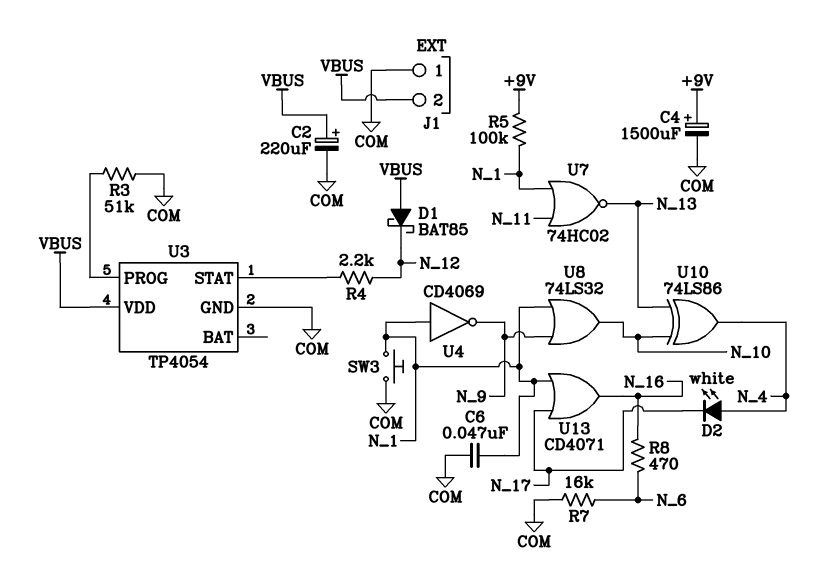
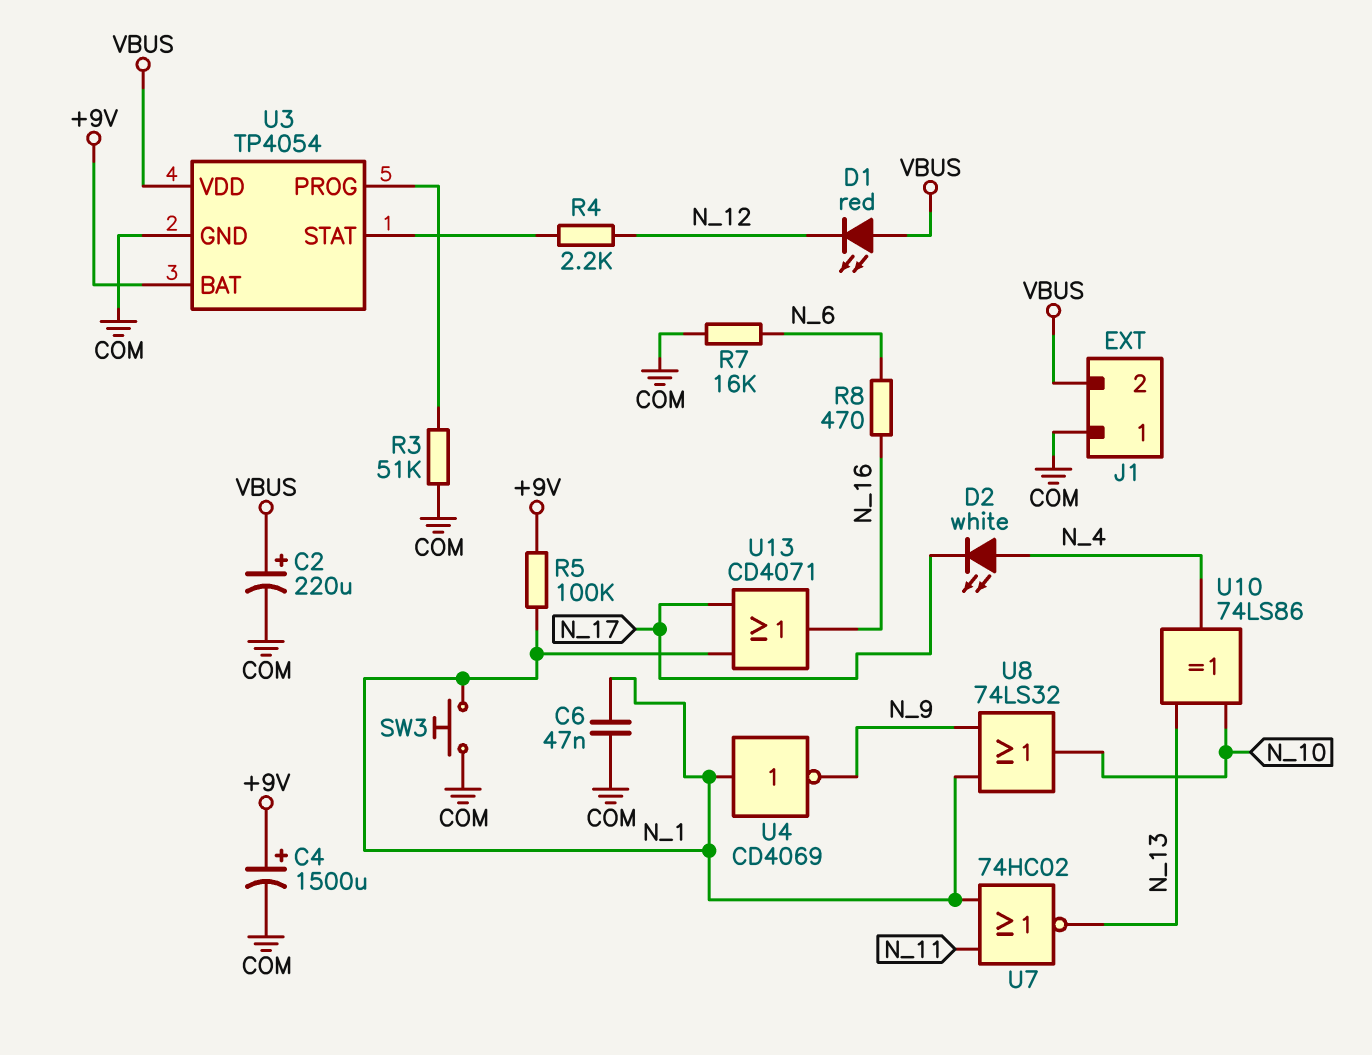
D1: schottky BAT85 (A VBUS, K N_12) -> LED red (A VBUS, K N_12)
U3 pin BAT: none -> +9V

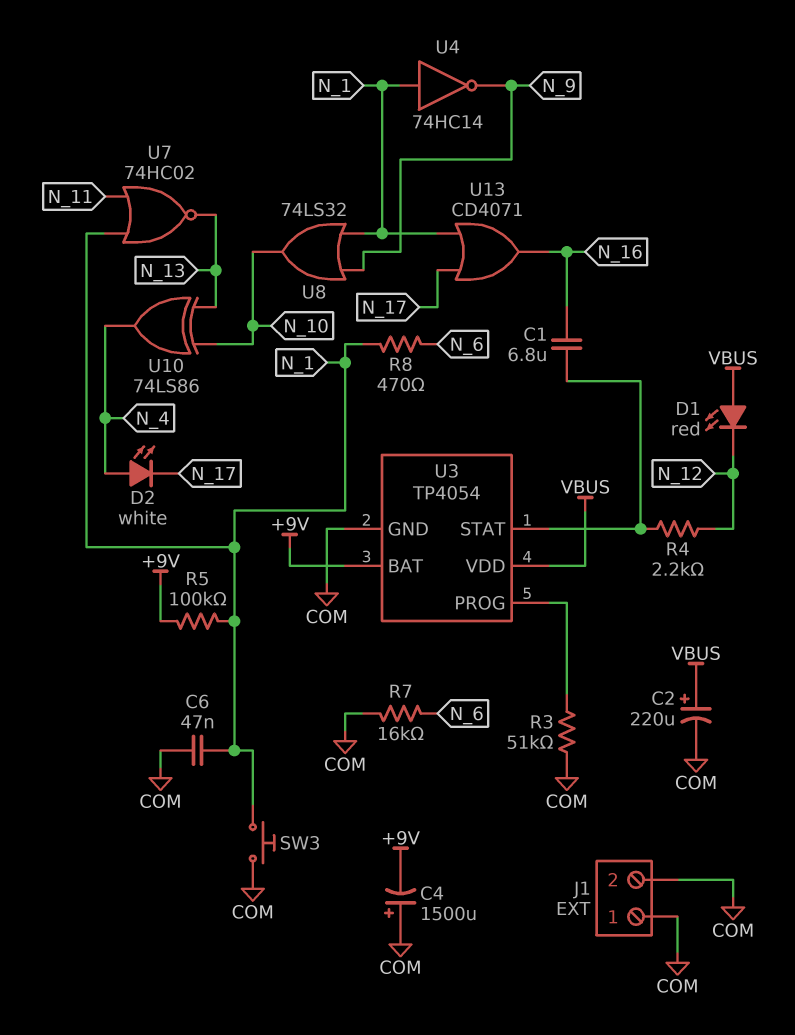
C1: none -> 6.8uF (N_16, U3/STAT)
C4: 1500uF (plus +9V, minus COM) -> 1500uF (plus COM, minus +9V)
J1 pin 2: VBUS -> COM
R8: 470 (N_6, N_16) -> 470 (N_1, N_6)
U4: NOT CD4069 (in N_1, out N_9) -> NOT 74HC14 (in N_1, out N_9)

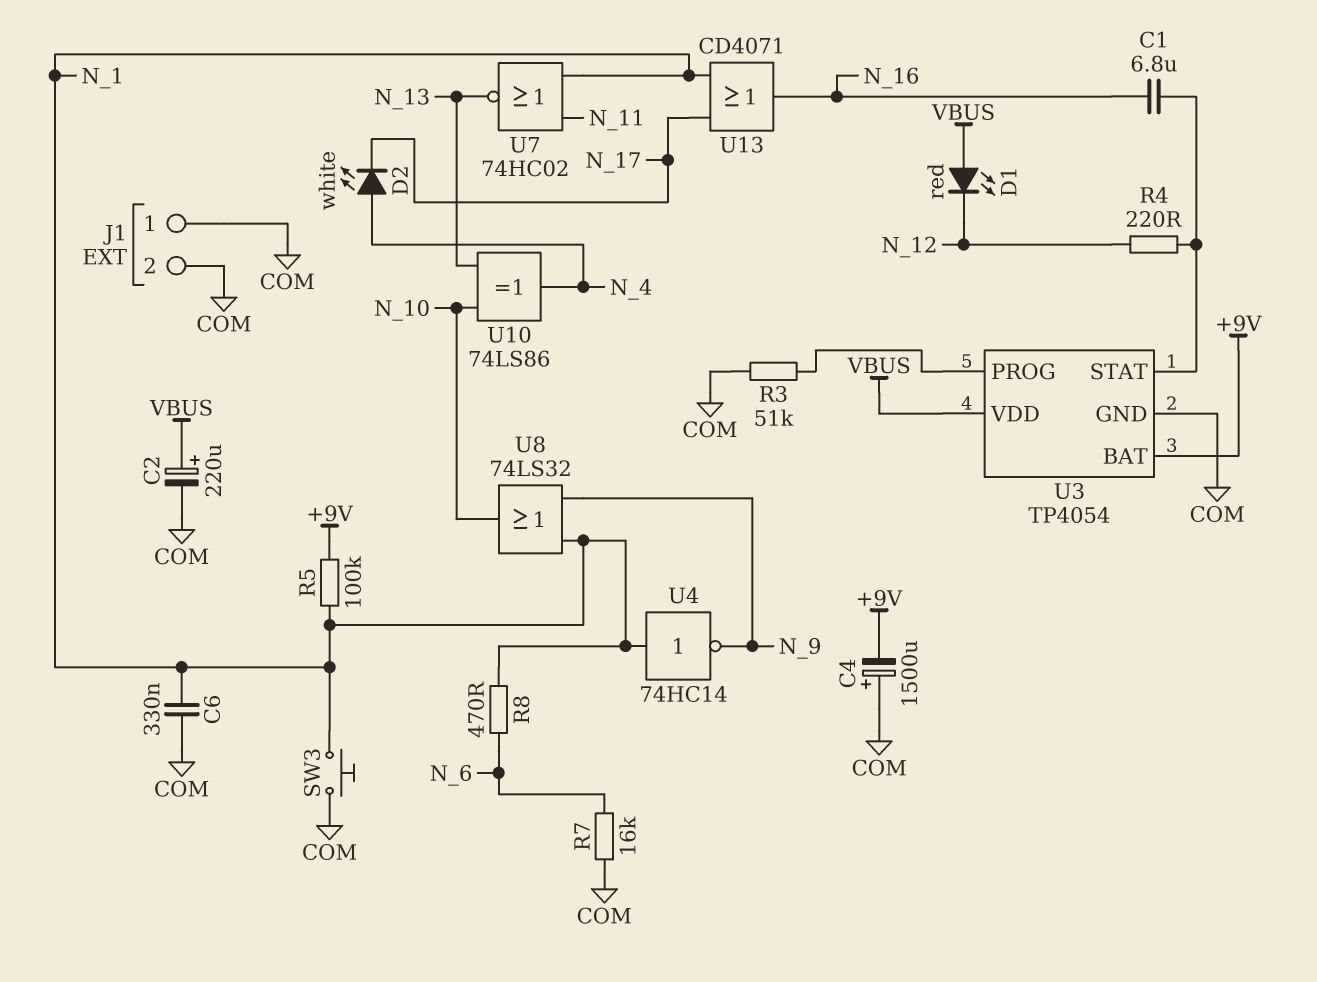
C6: 47nF (COM, N_1) -> 330nF (COM, N_1)
R4: 2.2k (N_12, U3/STAT) -> 220 (N_12, U3/STAT)

